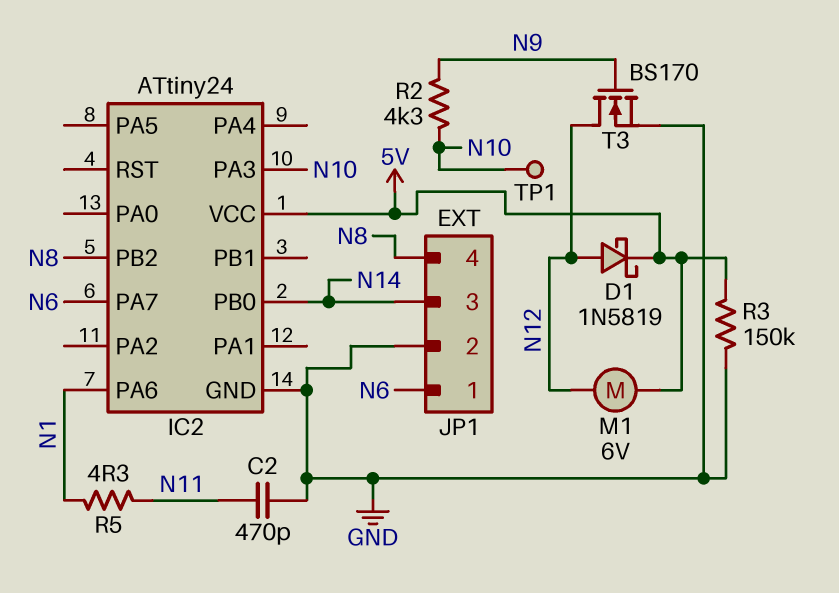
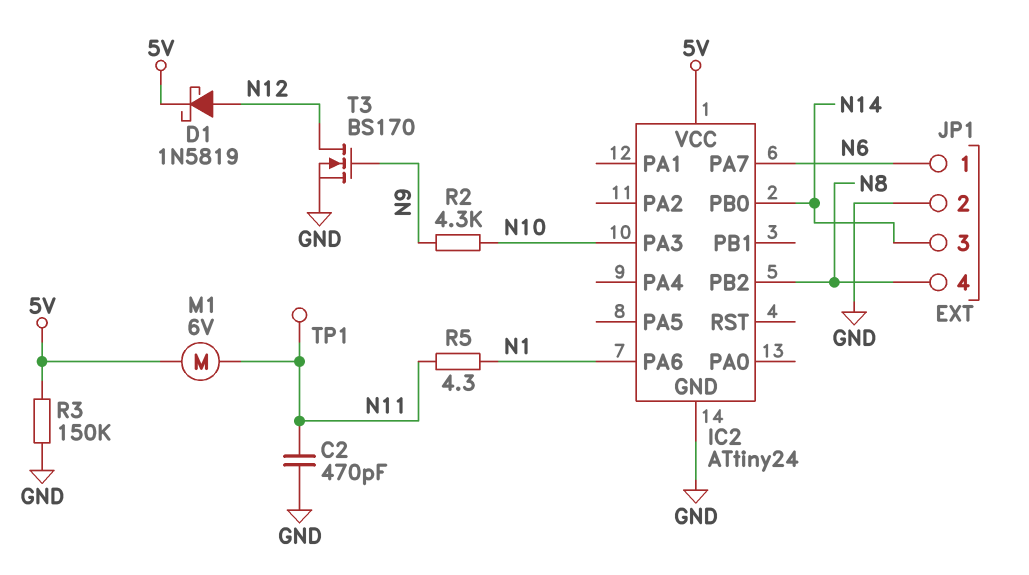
M1: motor 6V (5V, N12) -> motor 6V (5V, N11)
TP1: test point (N10) -> test point (N11)

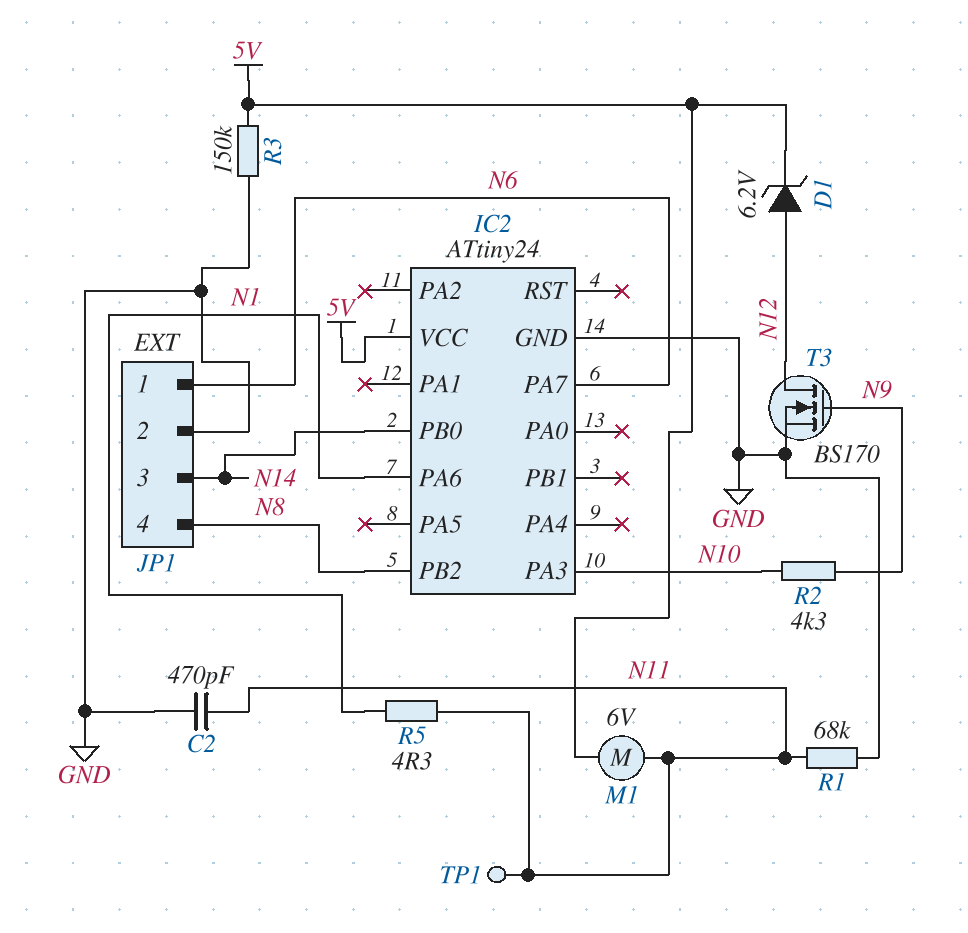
D1: schottky 1N5819 (A N12, K 5V) -> zener 6.2V (A N12, K 5V)
R1: none -> 68k (GND, N11)

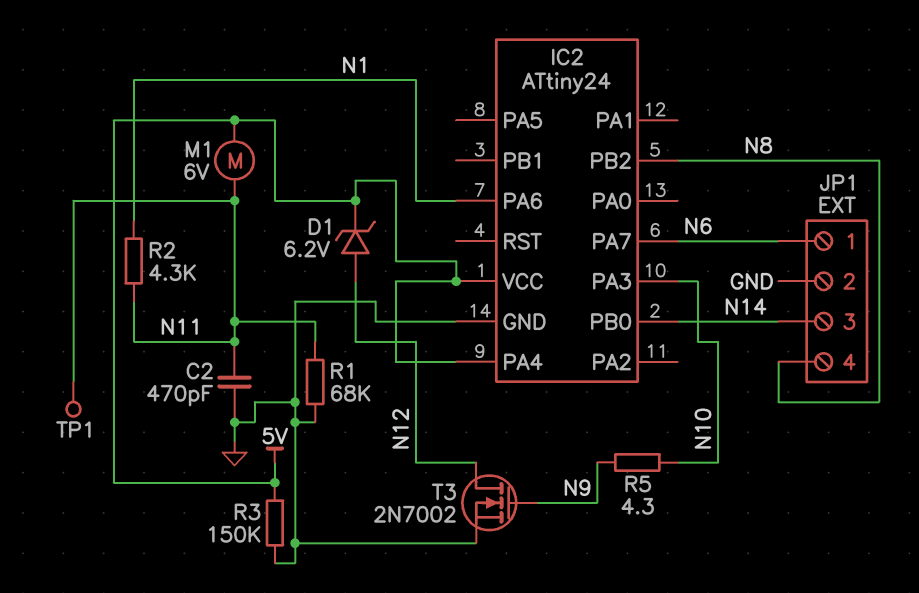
IC2 pin PA4: none -> 5V
R2: 4.3k (N9, N10) -> 4.3k (N1, N11)
R5: 4.3 (N1, N11) -> 4.3 (N9, N10)
T3: NMOS BS170 (G N9, D N12, S GND) -> NMOS 2N7002 (G N9, D N12, S GND)

